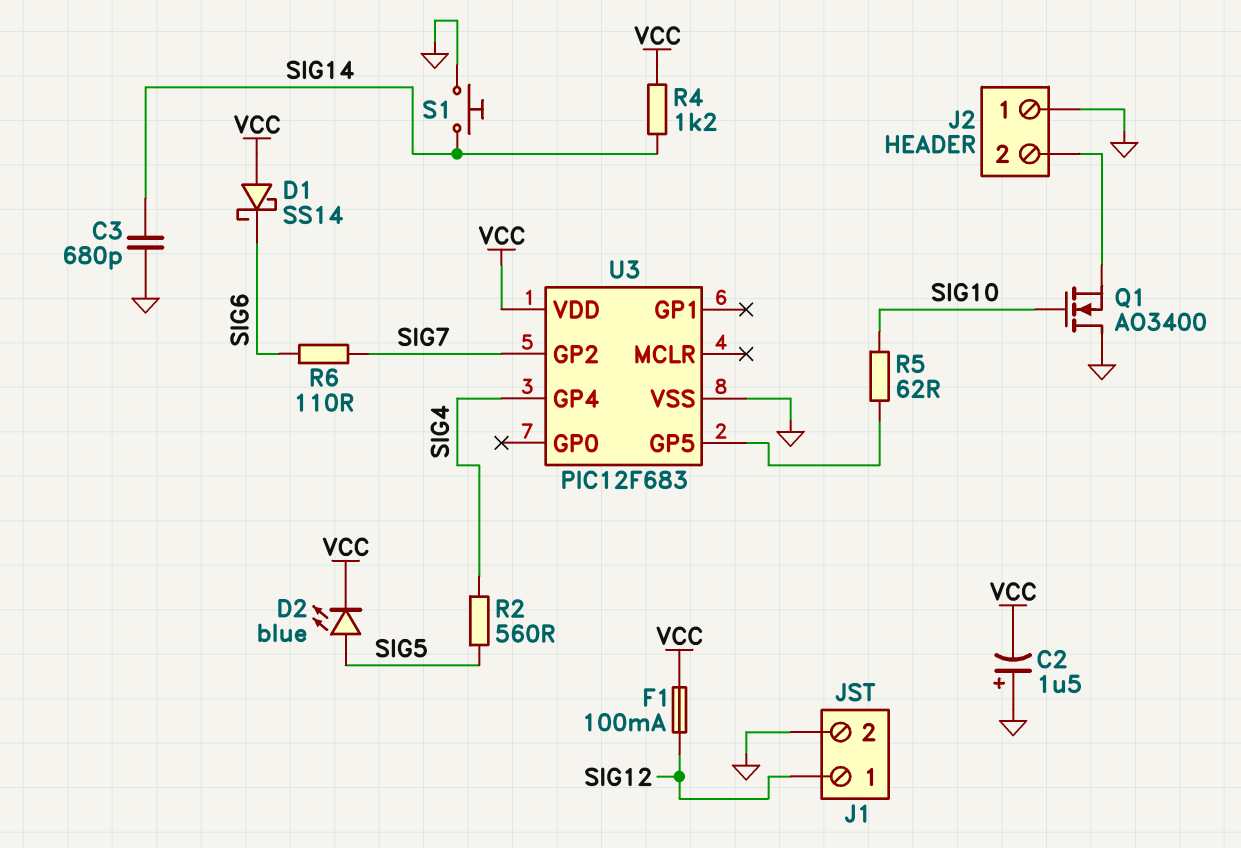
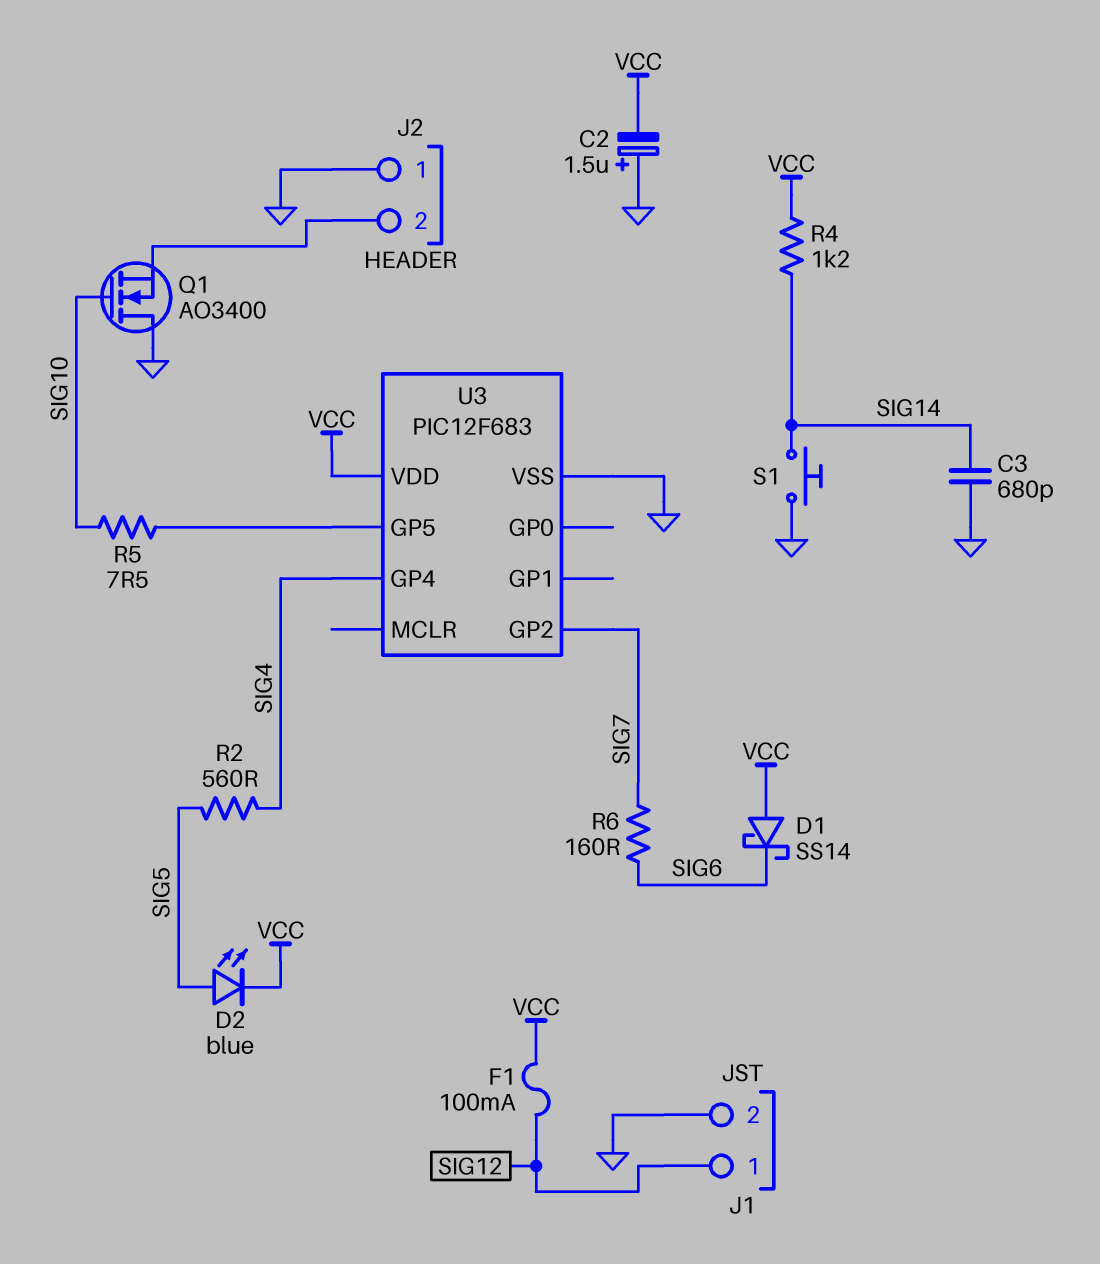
R5: 62 (SIG10, U3/GP5) -> 7.5 (SIG10, U3/GP5)
R6: 110 (SIG6, SIG7) -> 160 (SIG6, SIG7)

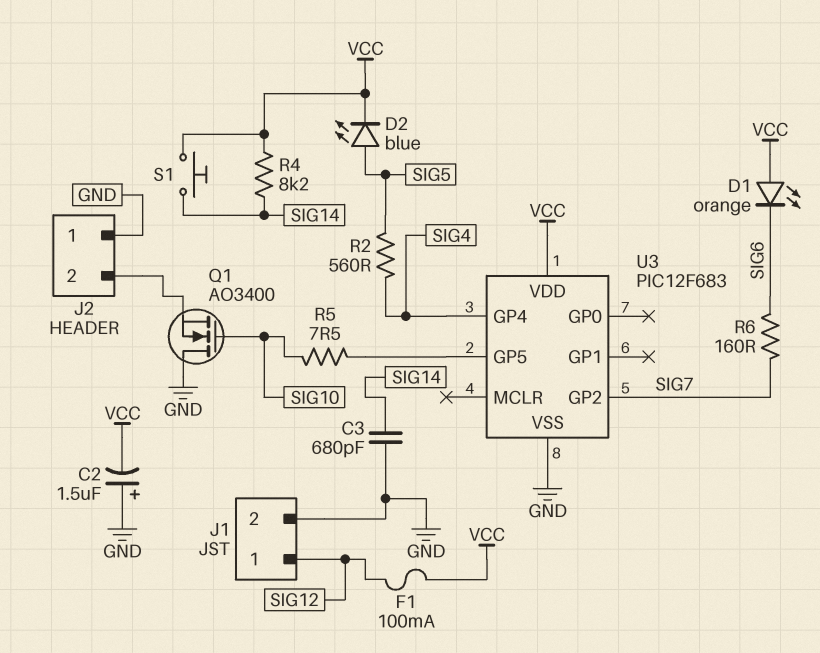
D1: schottky SS14 (A VCC, K SIG6) -> LED orange (A VCC, K SIG6)
R4: 1.2k (SIG14, VCC) -> 8.2k (SIG14, VCC)
S1: button (GND, SIG14) -> button (SIG14, VCC)

